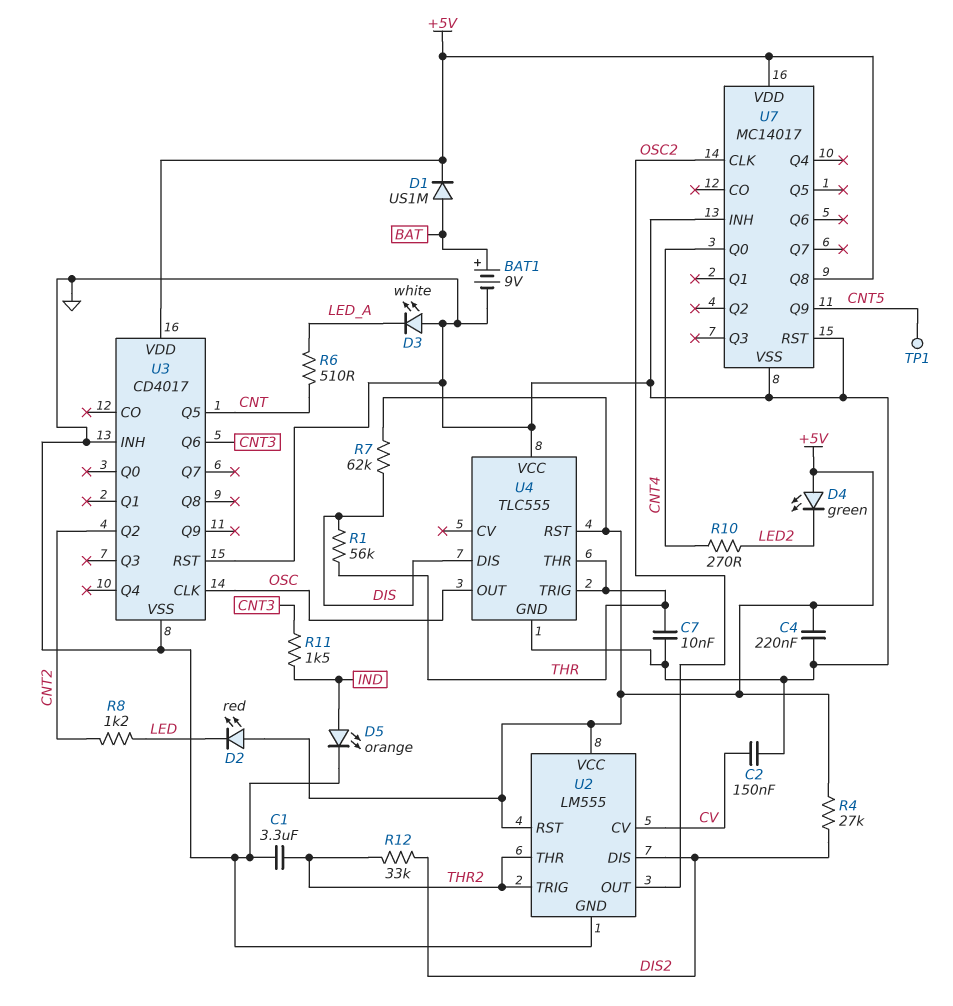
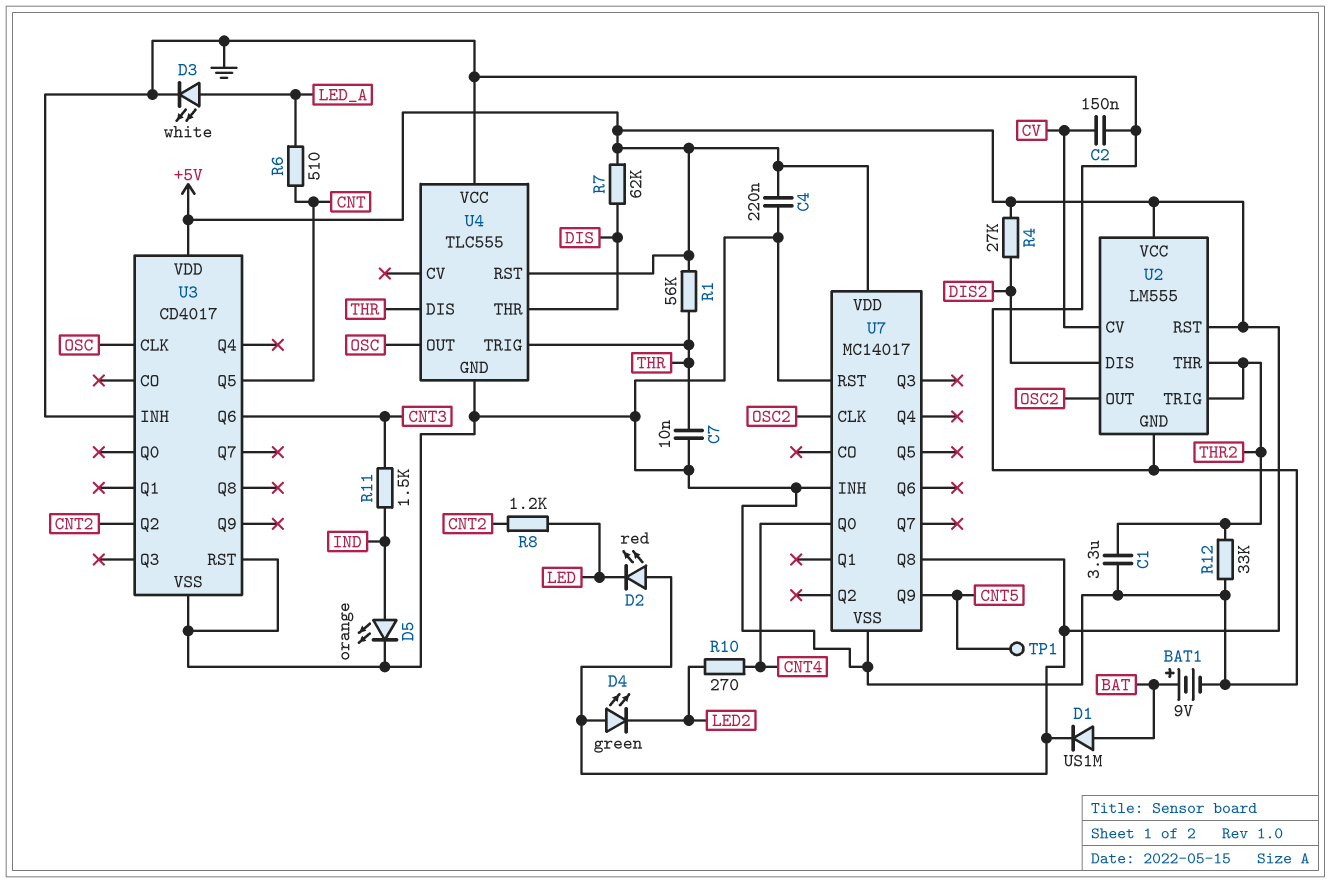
D3: LED white (A GND, K LED_A) -> LED white (A LED_A, K GND)
R1: 56k (DIS, THR) -> 56k (+5V, THR)
R12: 33k (DIS2, THR2) -> 33k (GND, THR2)
U4 pin DIS: DIS -> THR
U4 pin THR: THR -> DIS

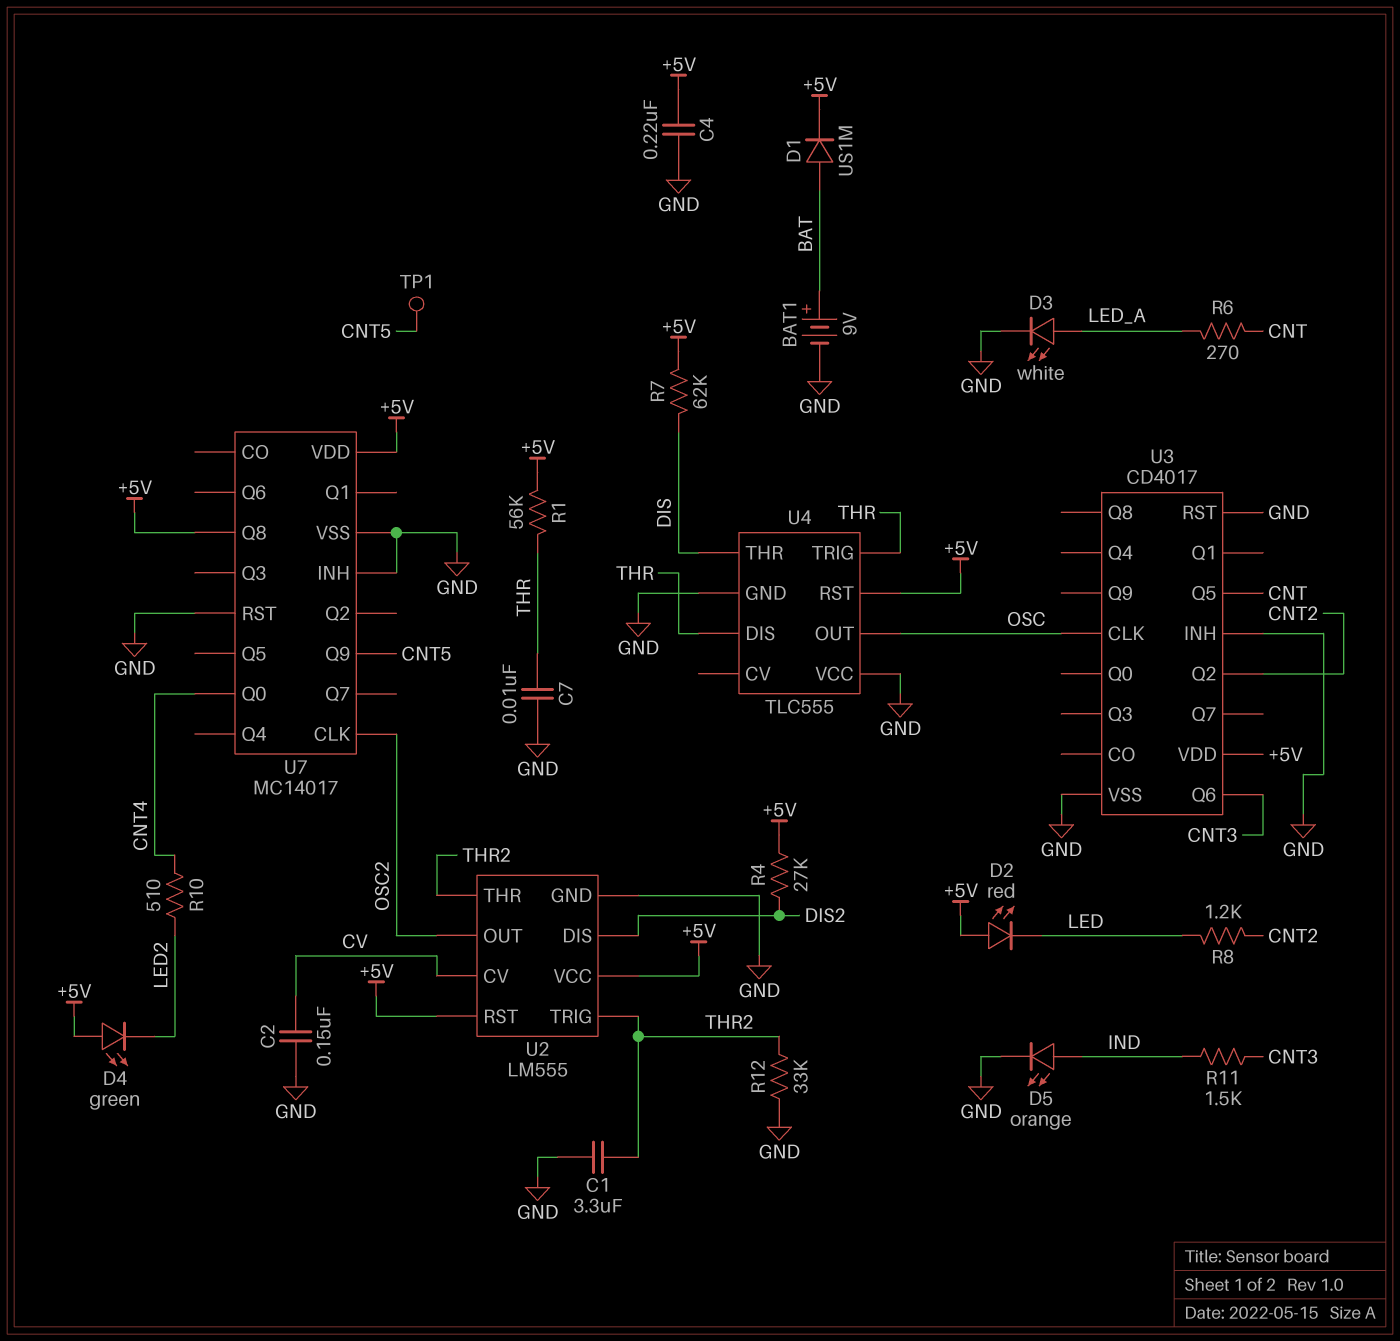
R6: 510 (CNT, LED_A) -> 270 (CNT, LED_A)
R10: 270 (CNT4, LED2) -> 510 (CNT4, LED2)

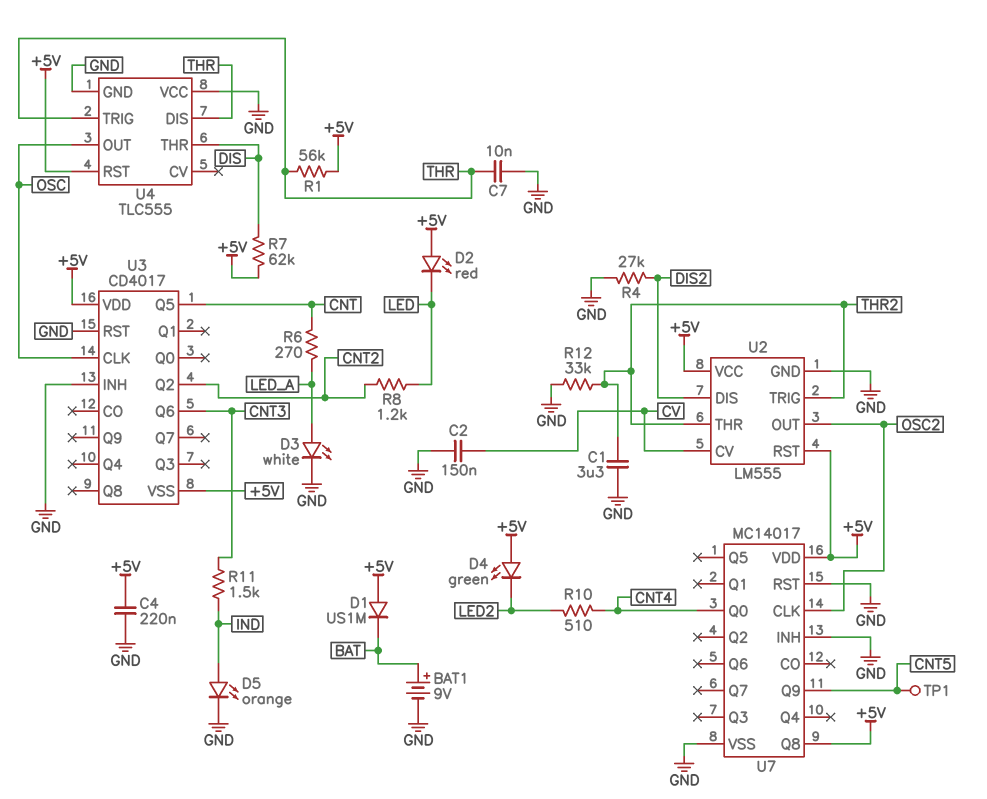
D1: diode US1M (A BAT, K +5V) -> diode US1M (A +5V, K BAT)
R4: 27k (+5V, DIS2) -> 27k (DIS2, GND)
U3 pin VSS: GND -> +5V

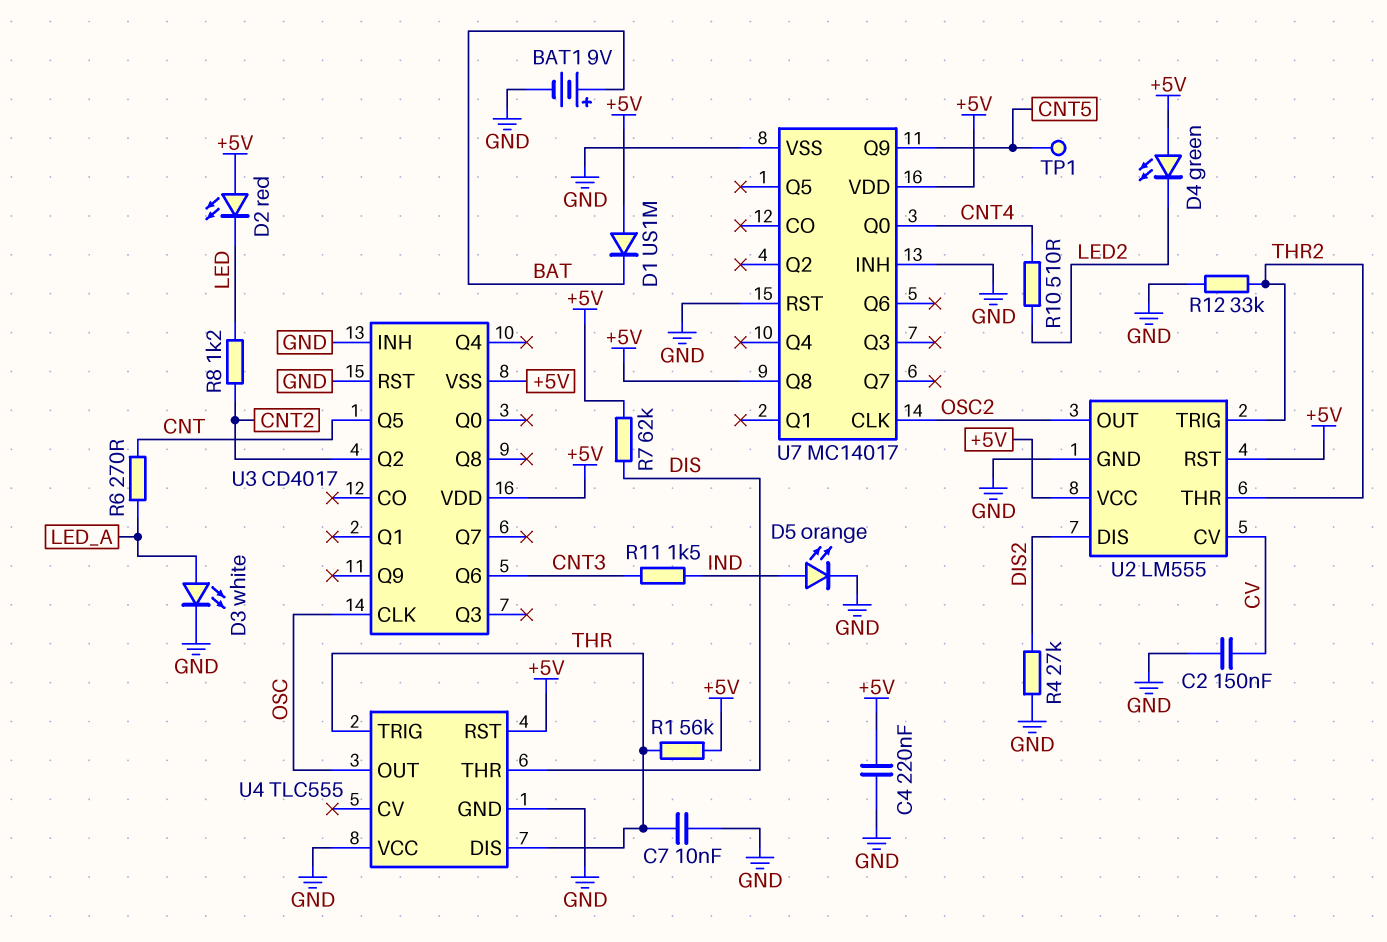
C1: 3.3uF (GND, THR2) -> none

